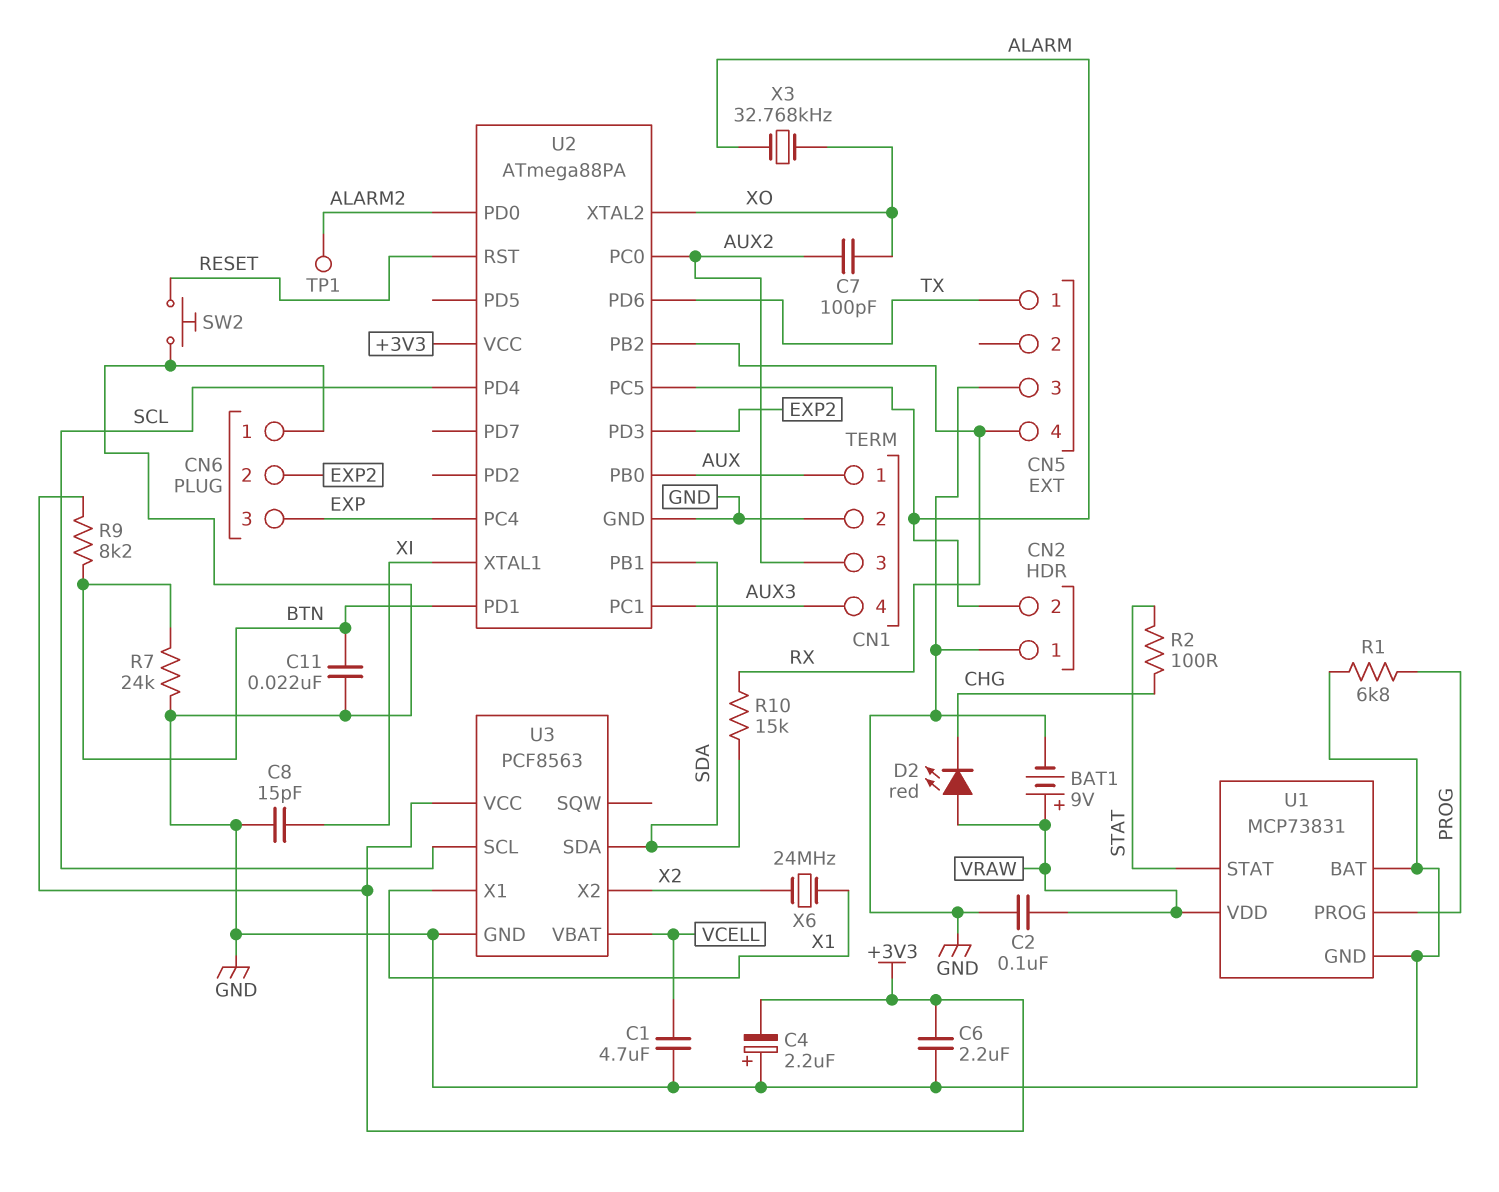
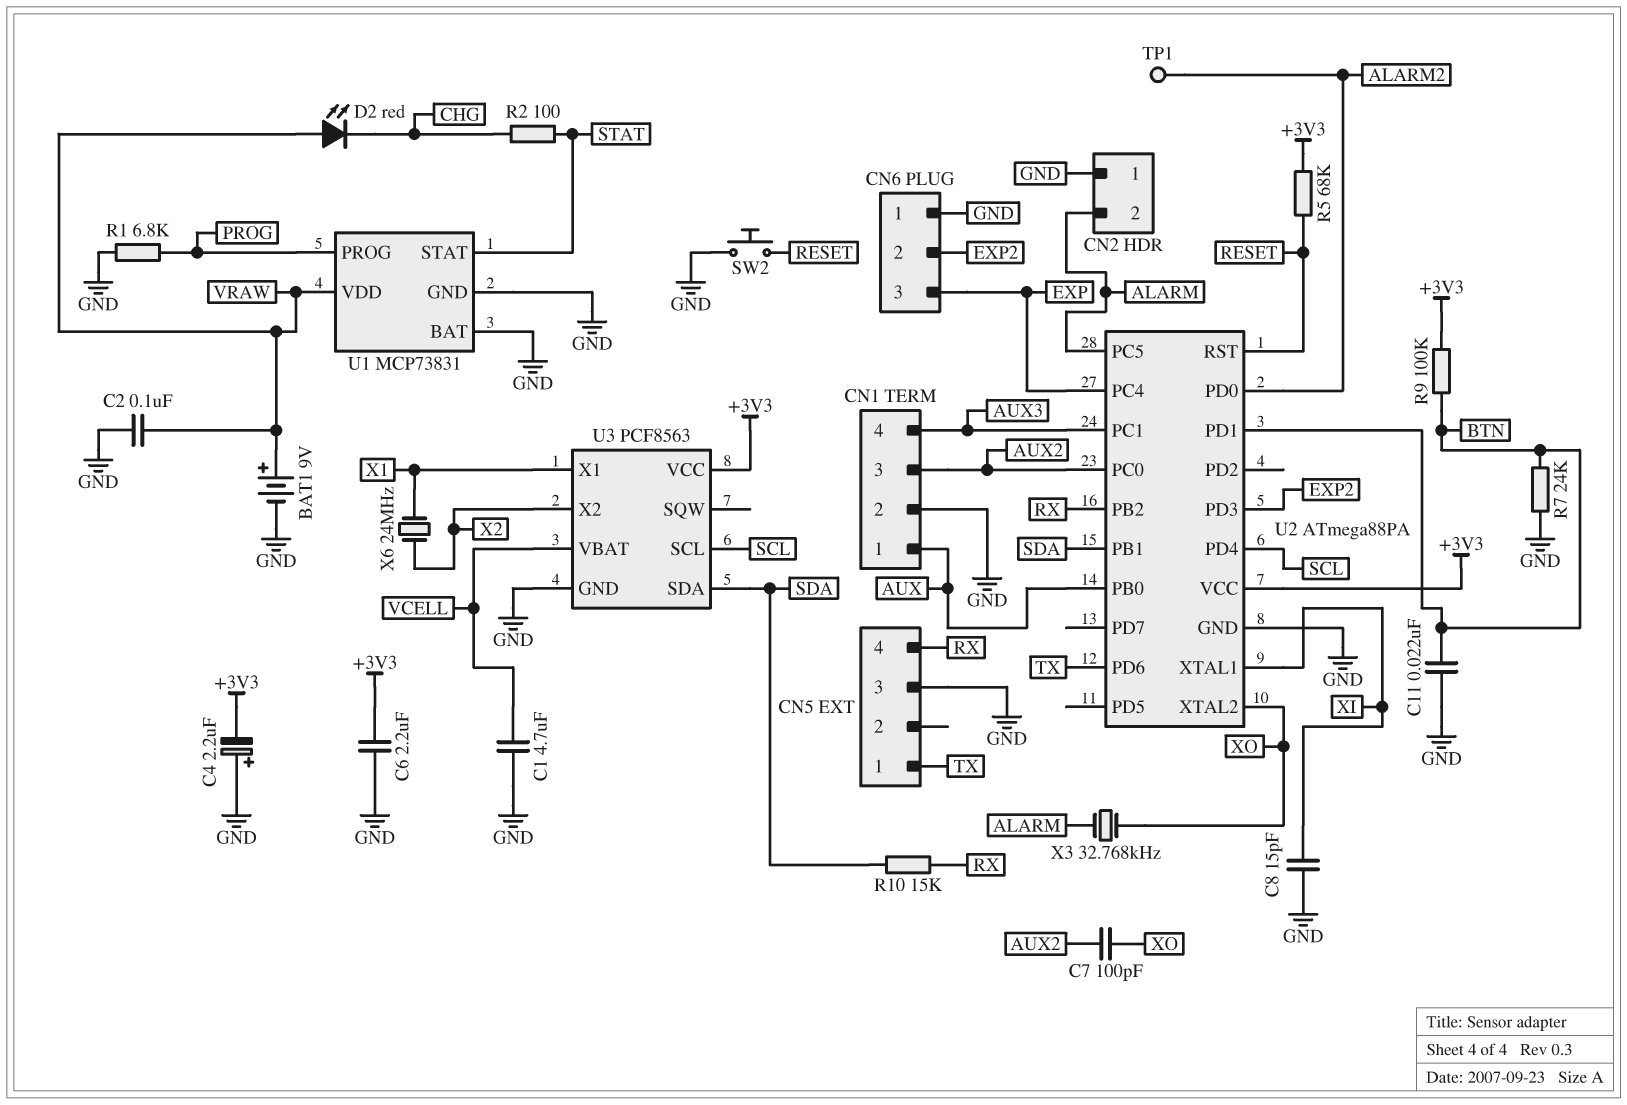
R5: none -> 68k (+3V3, RESET)
R9: 8.2k (+3V3, BTN) -> 100k (+3V3, BTN)

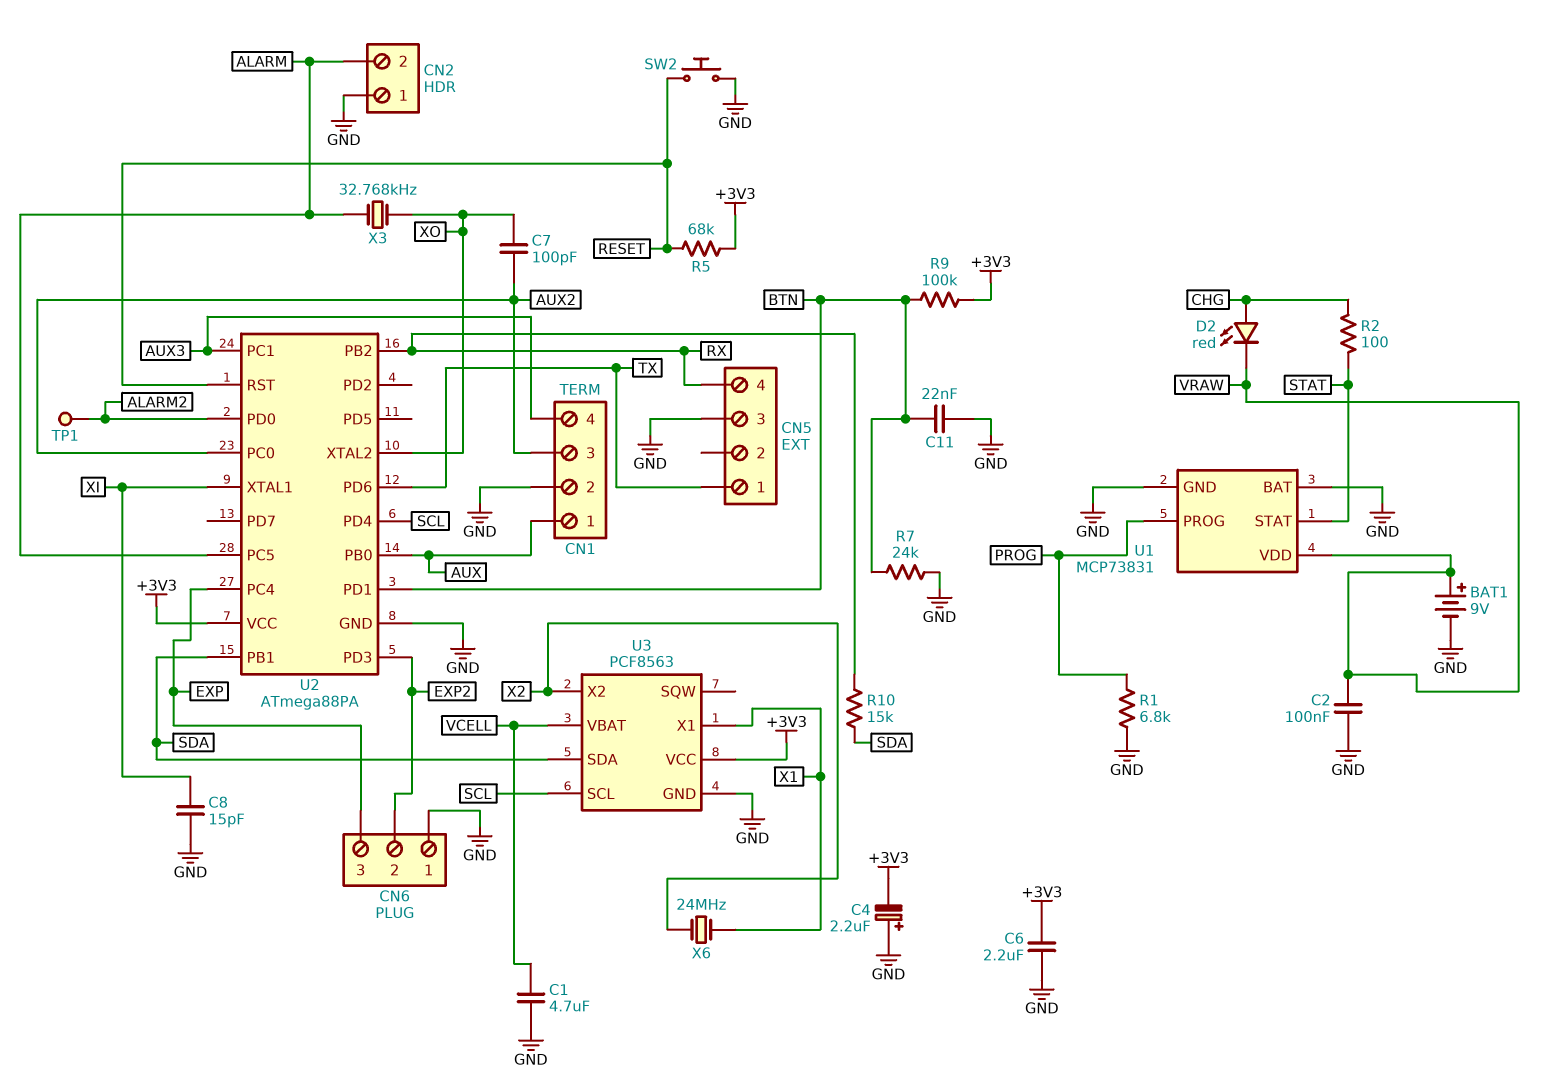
D2: LED red (A VRAW, K CHG) -> LED red (A CHG, K VRAW)

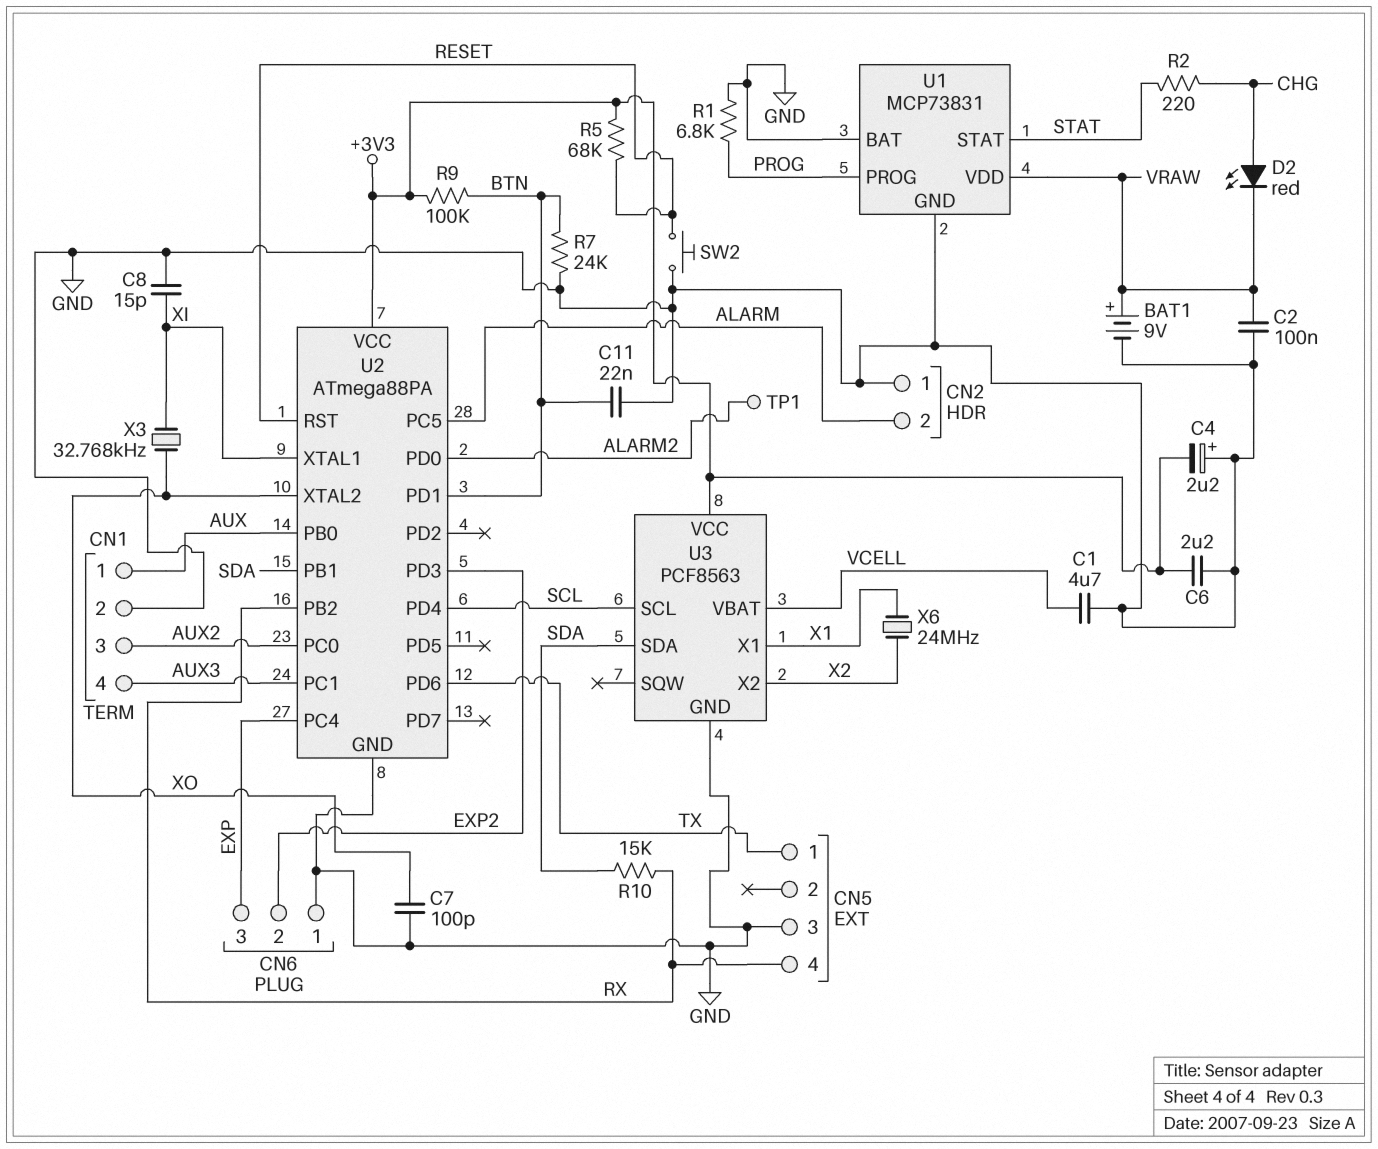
C7: 100pF (AUX2, XO) -> 100pF (GND, XO)
R2: 100 (CHG, STAT) -> 220 (CHG, STAT)
X3: 32.768kHz (ALARM, XO) -> 32.768kHz (XI, XO)

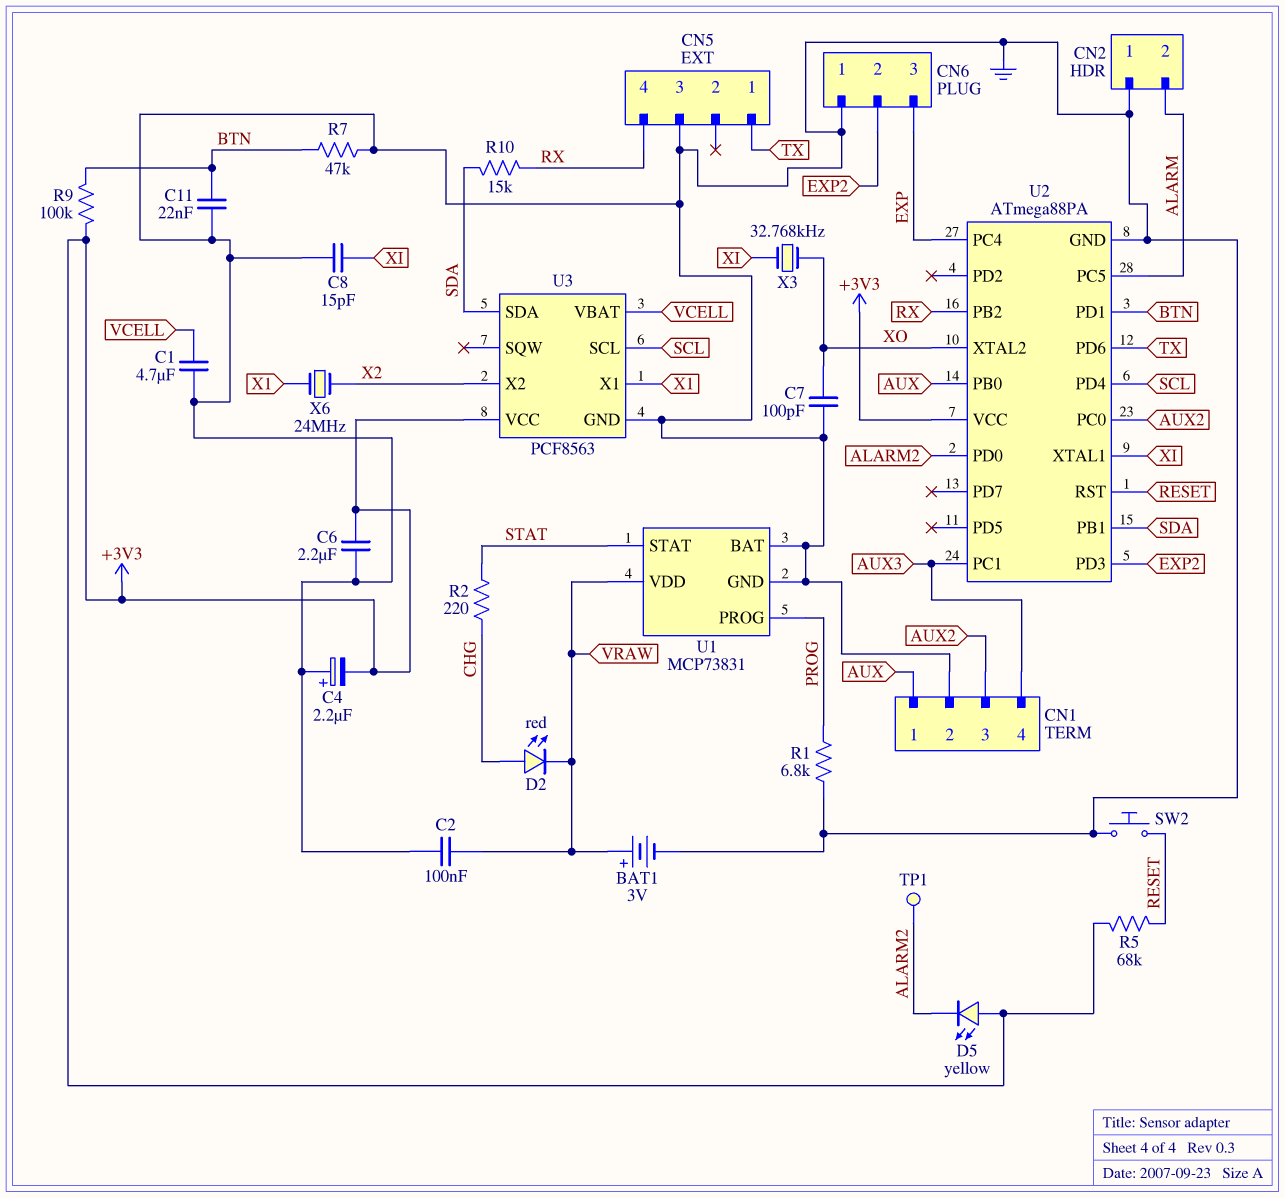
BAT1: 9V (plus VRAW, minus GND) -> 3V (plus VRAW, minus GND)
D5: none -> LED yellow (A +3V3, K ALARM2)
R7: 24k (BTN, GND) -> 47k (BTN, GND)

